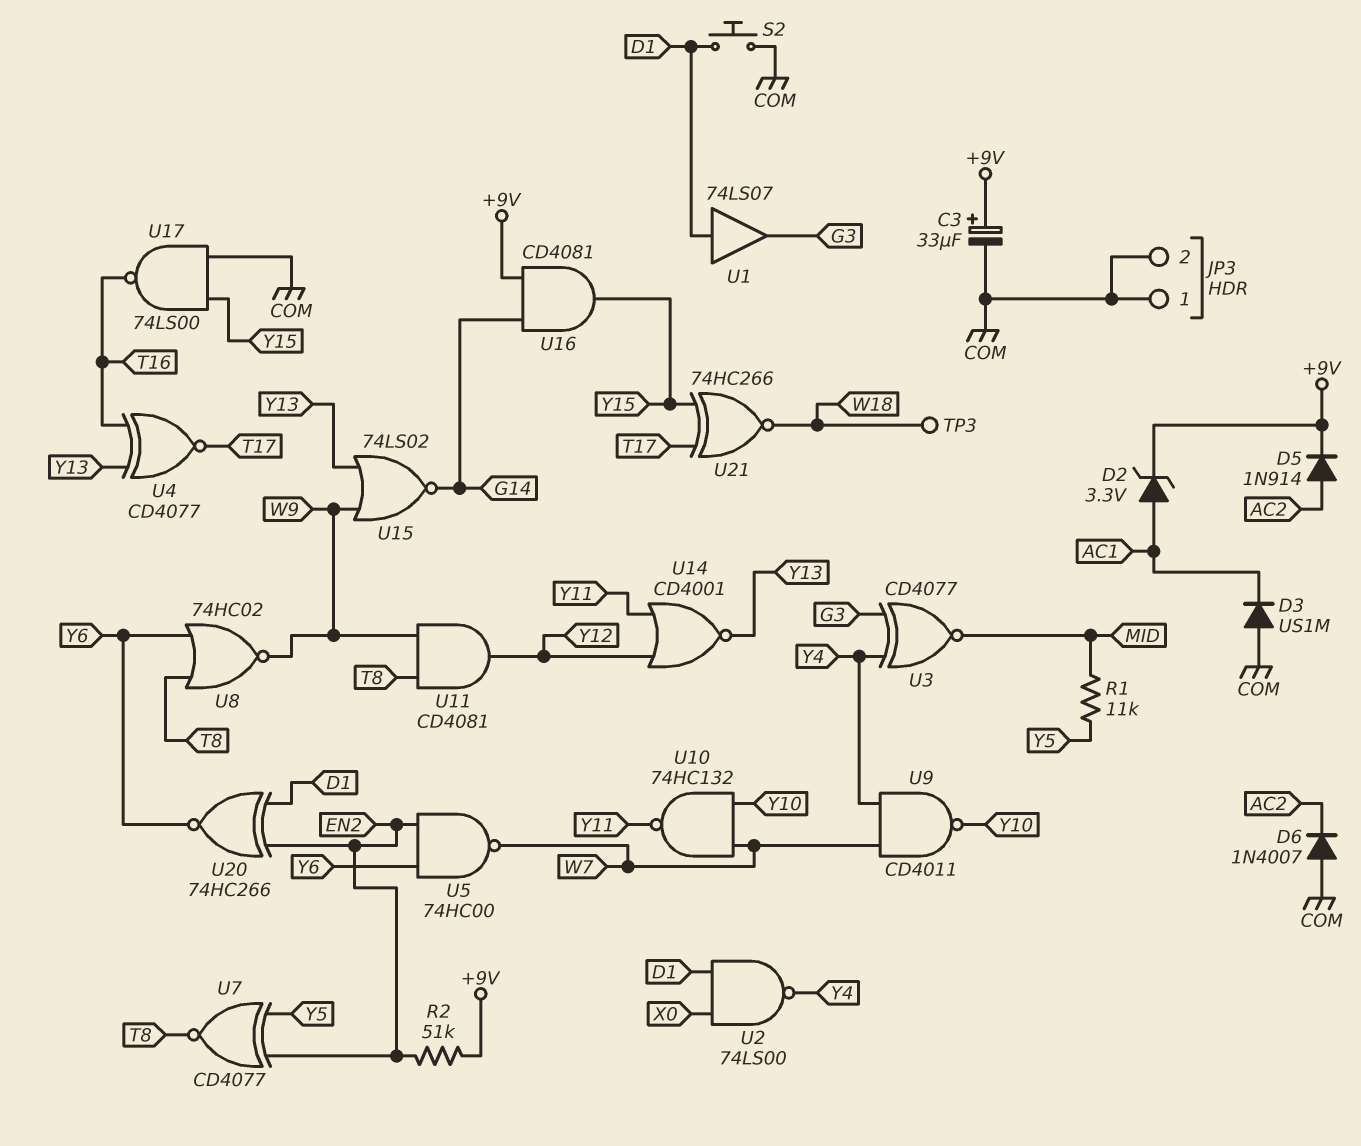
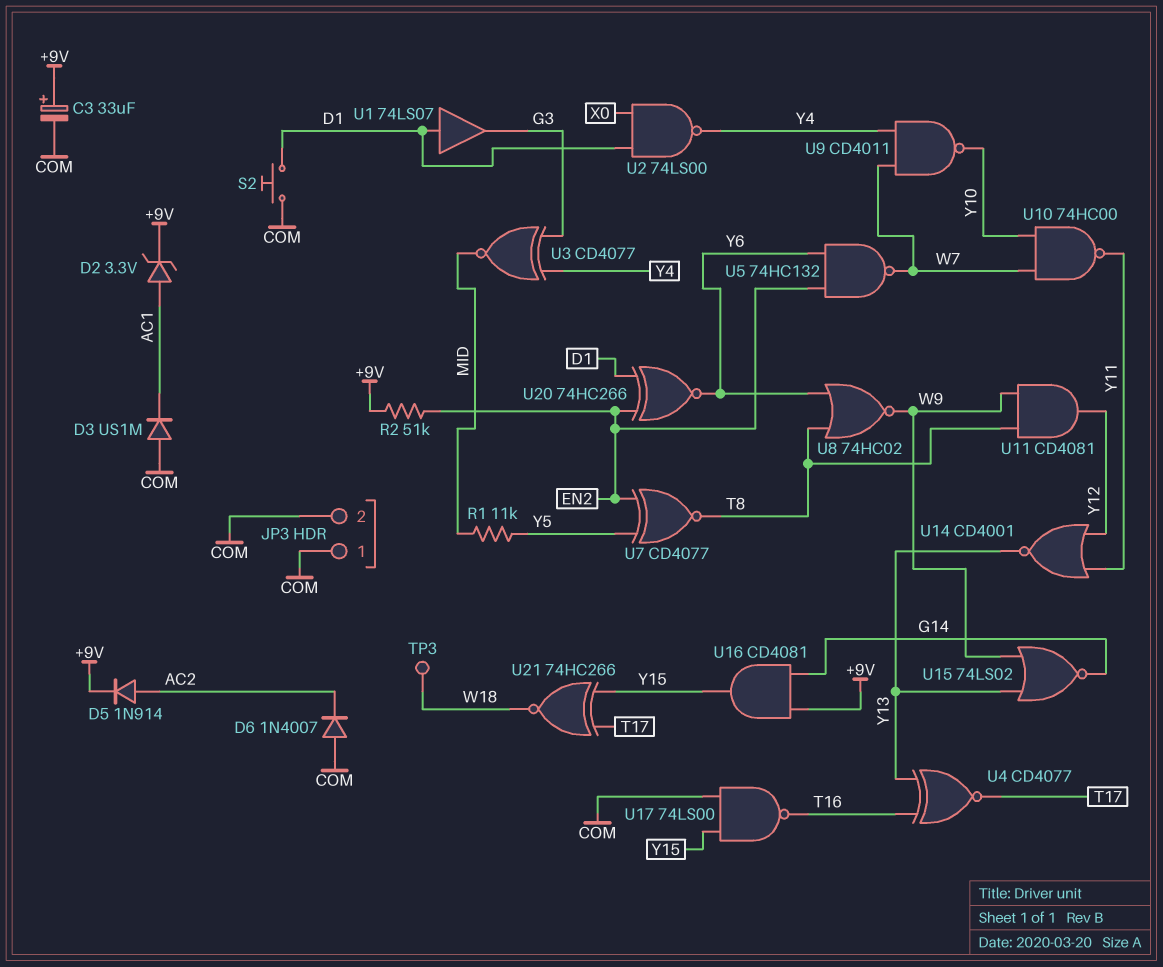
U5: NAND 74HC00 (in EN2, in Y6, out W7) -> NAND 74HC132 (in EN2, in Y6, out W7)
U10: NAND 74HC132 (in W7, in Y10, out Y11) -> NAND 74HC00 (in W7, in Y10, out Y11)

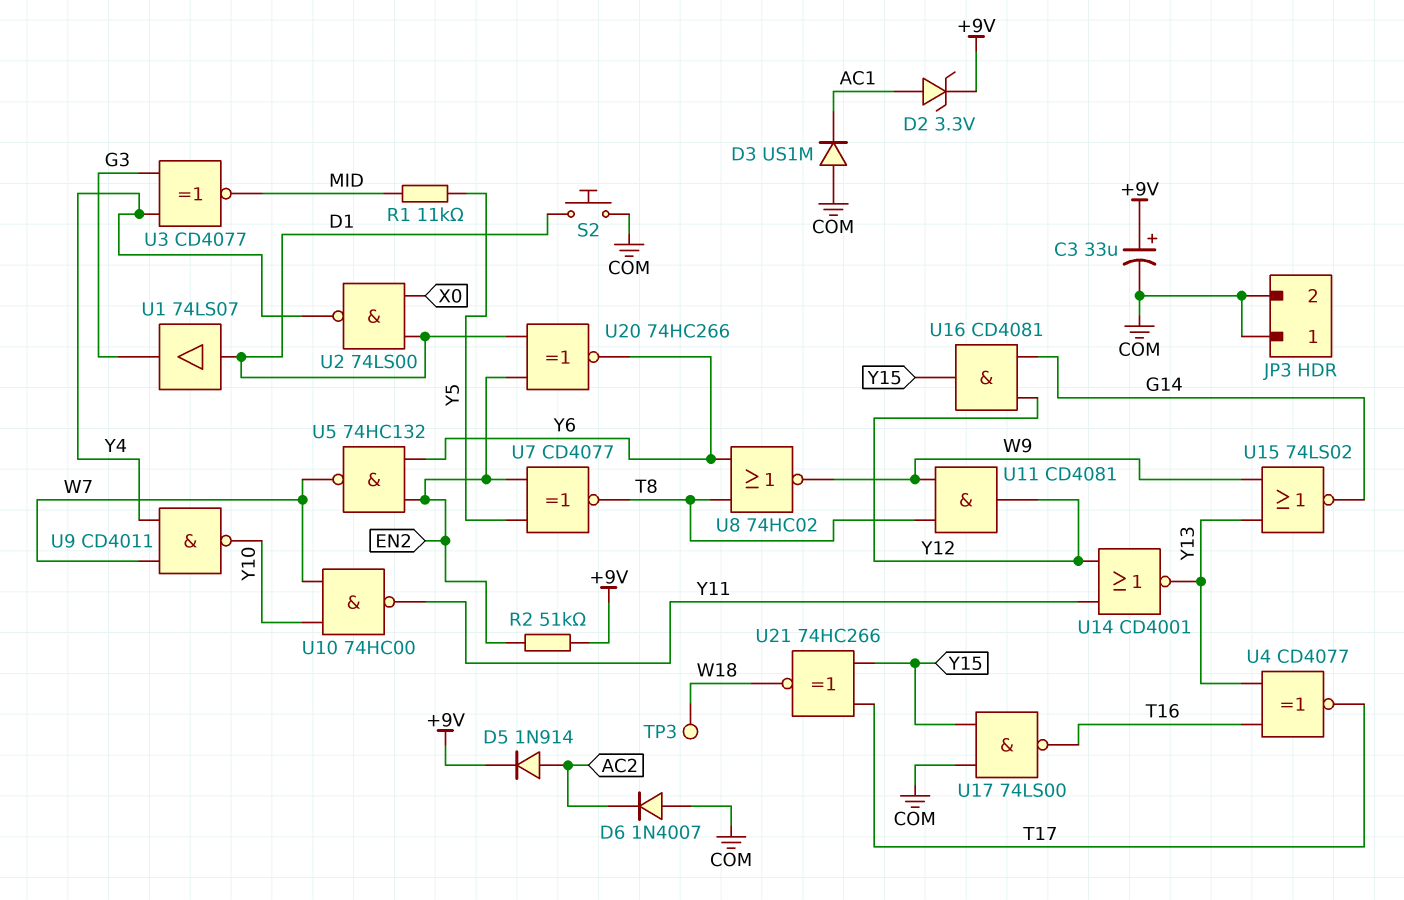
U16: AND CD4081 (in +9V, in G14, out Y15) -> AND CD4081 (in G14, in Y12, out Y15)

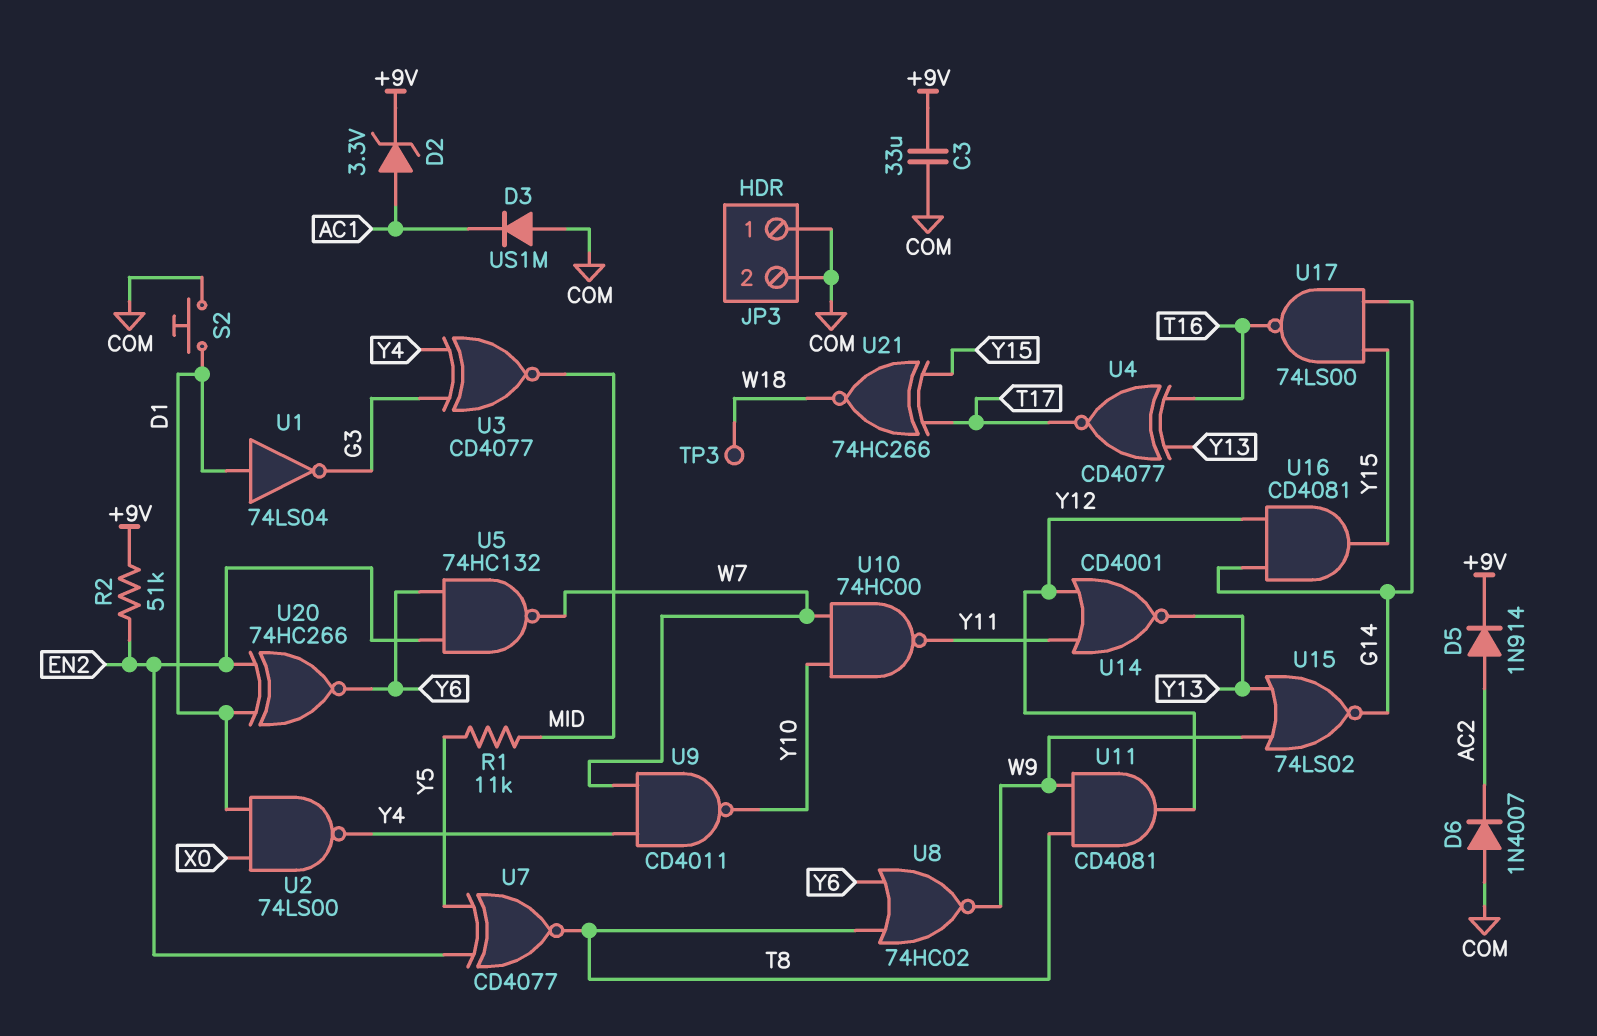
C3: 33uF (plus +9V, minus COM) -> 33uF (+9V, COM)
U1: buffer 74LS07 (in D1, out G3) -> NOT 74LS04 (in D1, out G3)
U17: NAND 74LS00 (in COM, in Y15, out T16) -> NAND 74LS00 (in G14, in Y15, out T16)

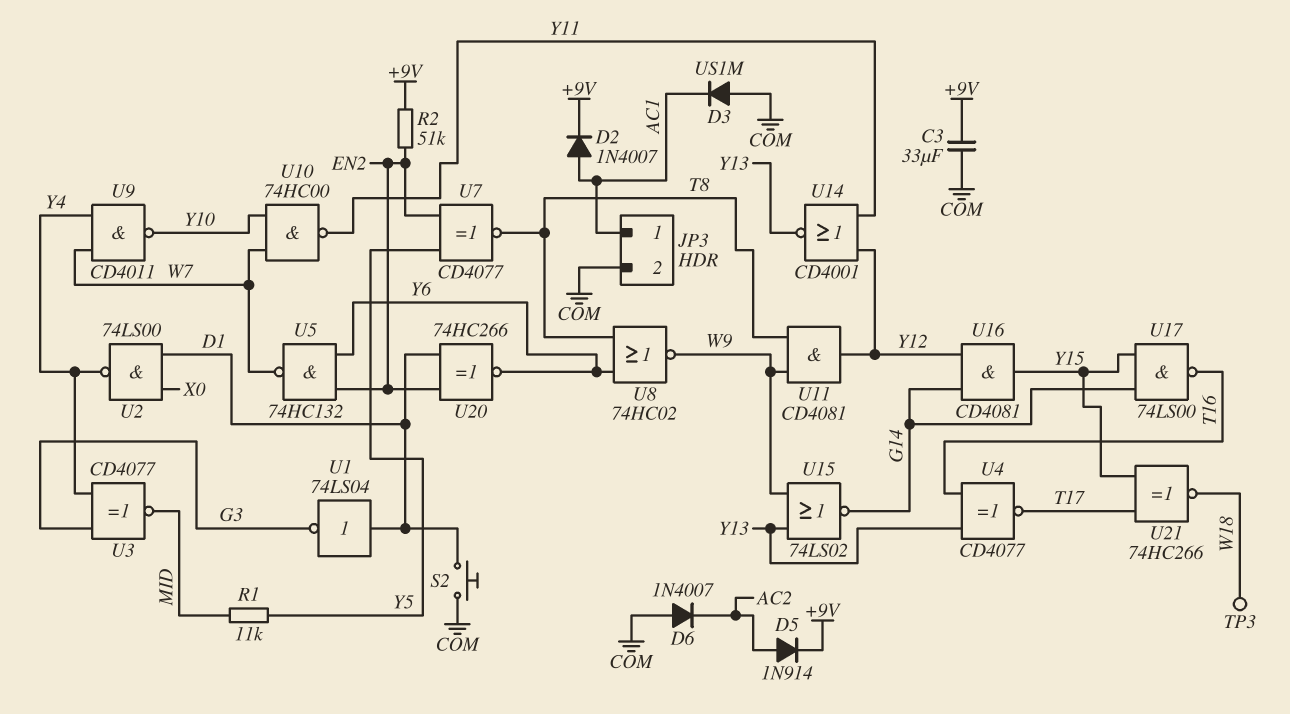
D2: zener 3.3V (A AC1, K +9V) -> diode 1N4007 (A AC1, K +9V)
JP3 pin 1: COM -> AC1

